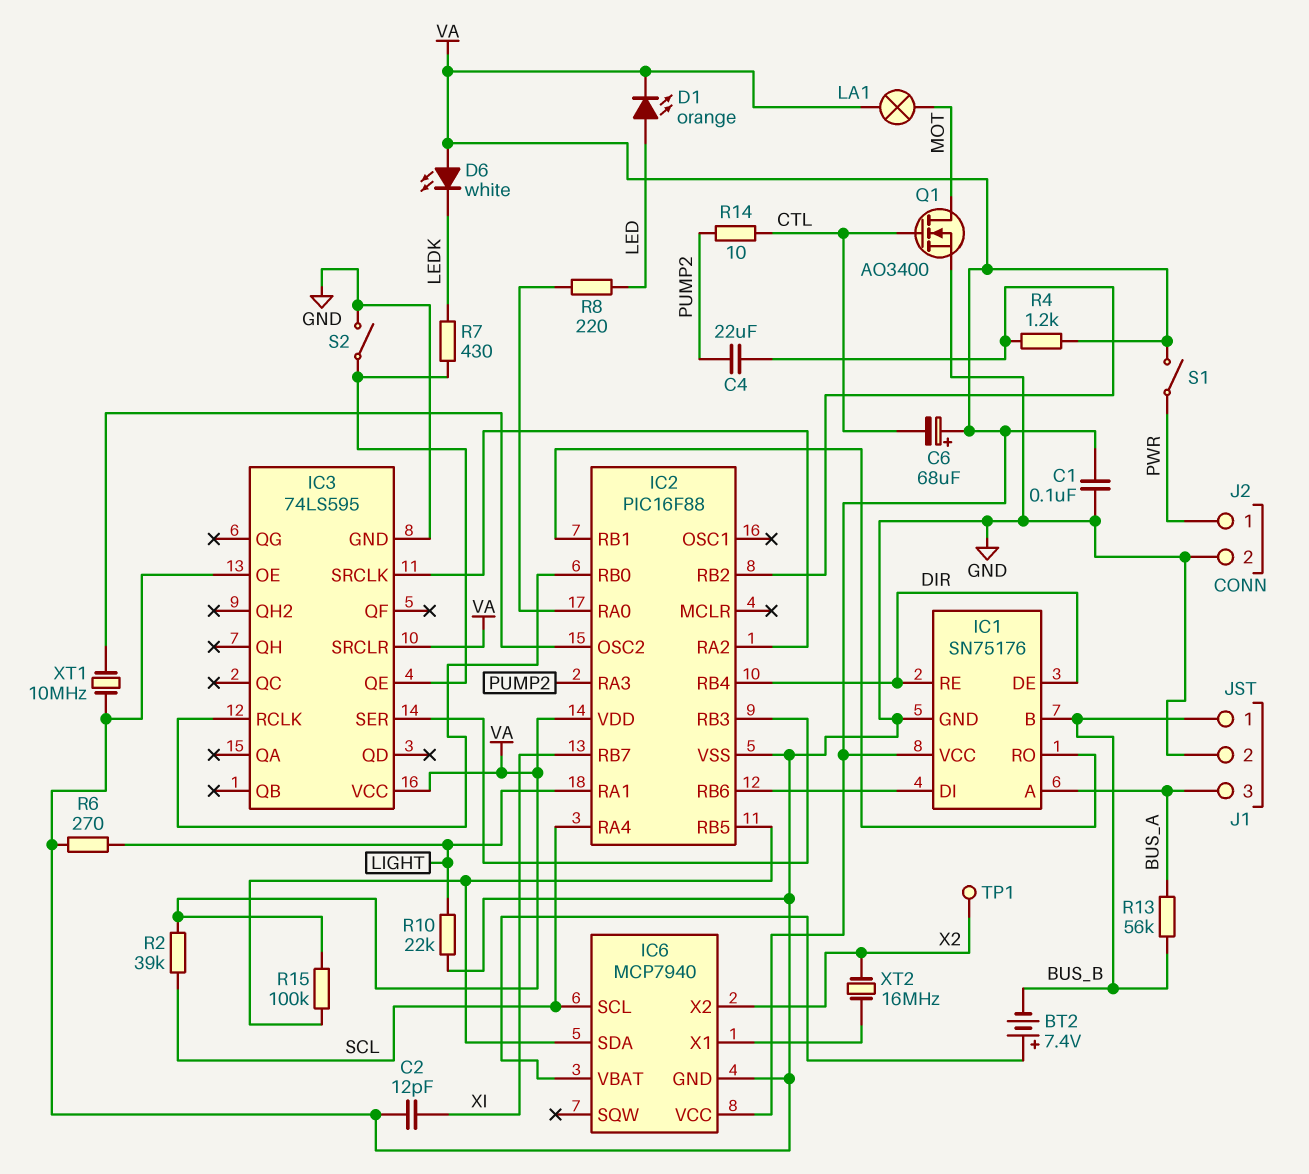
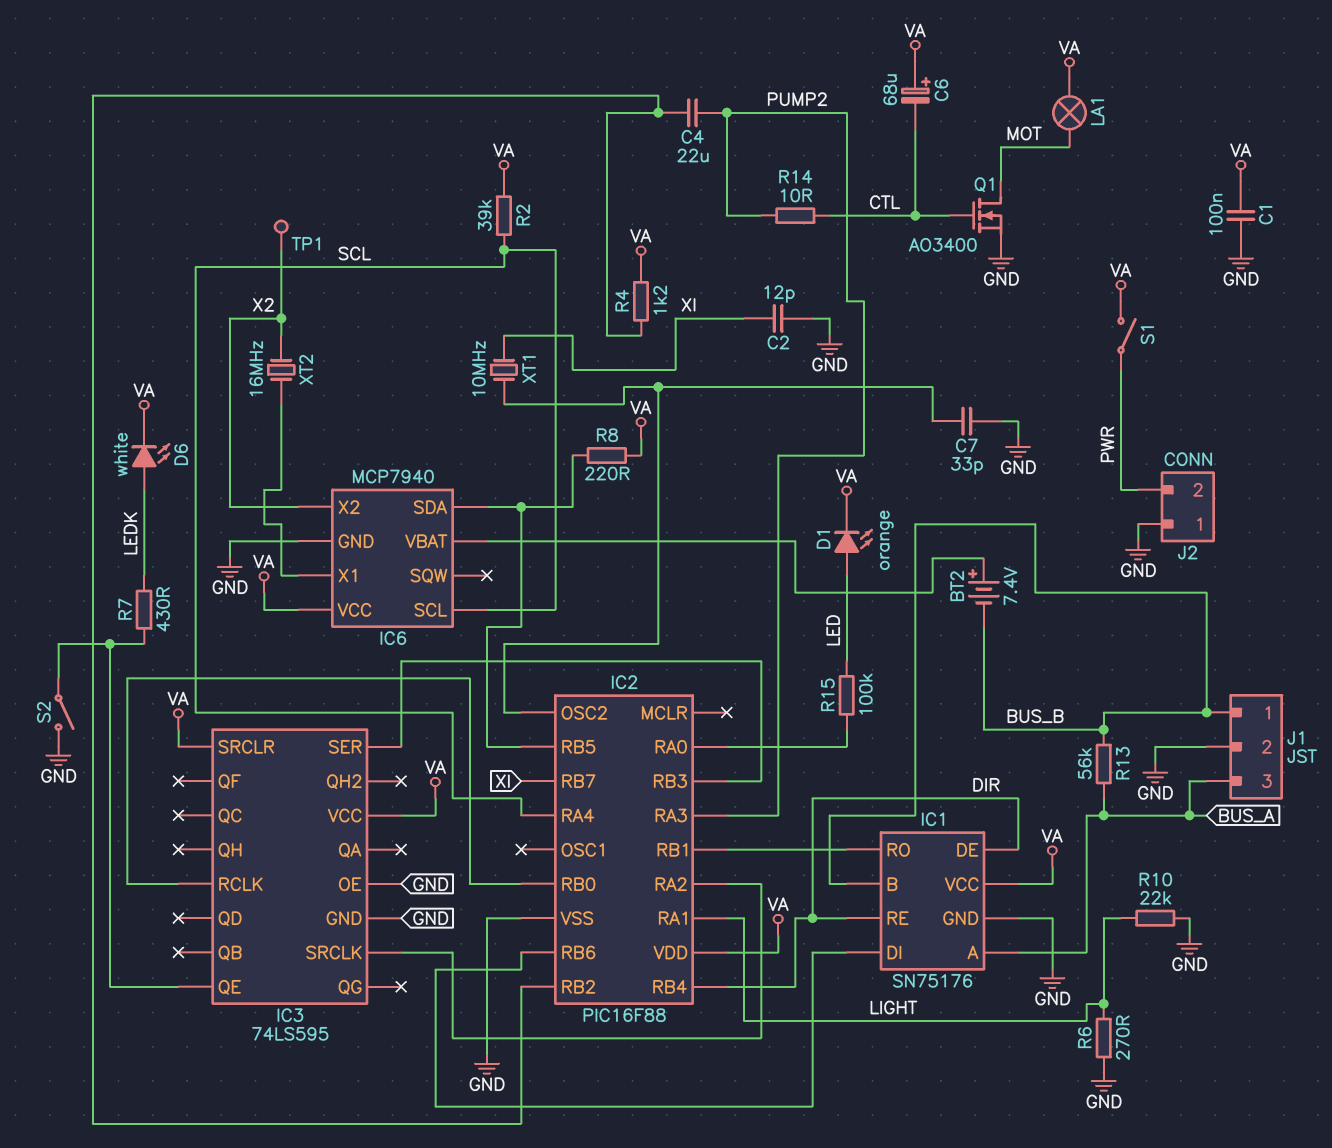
C7: none -> 33pF (GND, IC2/OSC2)
D6: LED white (A VA, K LEDK) -> LED white (A LEDK, K VA)
J2 pin 1: PWR -> GND
J2 pin 2: GND -> PWR
R8: 220 (IC2/RA0, LED) -> 220 (IC2/RB5, VA)
R15: 100k (IC2/RB5, VA) -> 100k (IC2/RA0, LED)
XT1: 10MHz (GND, IC2/OSC2) -> 10MHz (IC2/OSC2, XI)

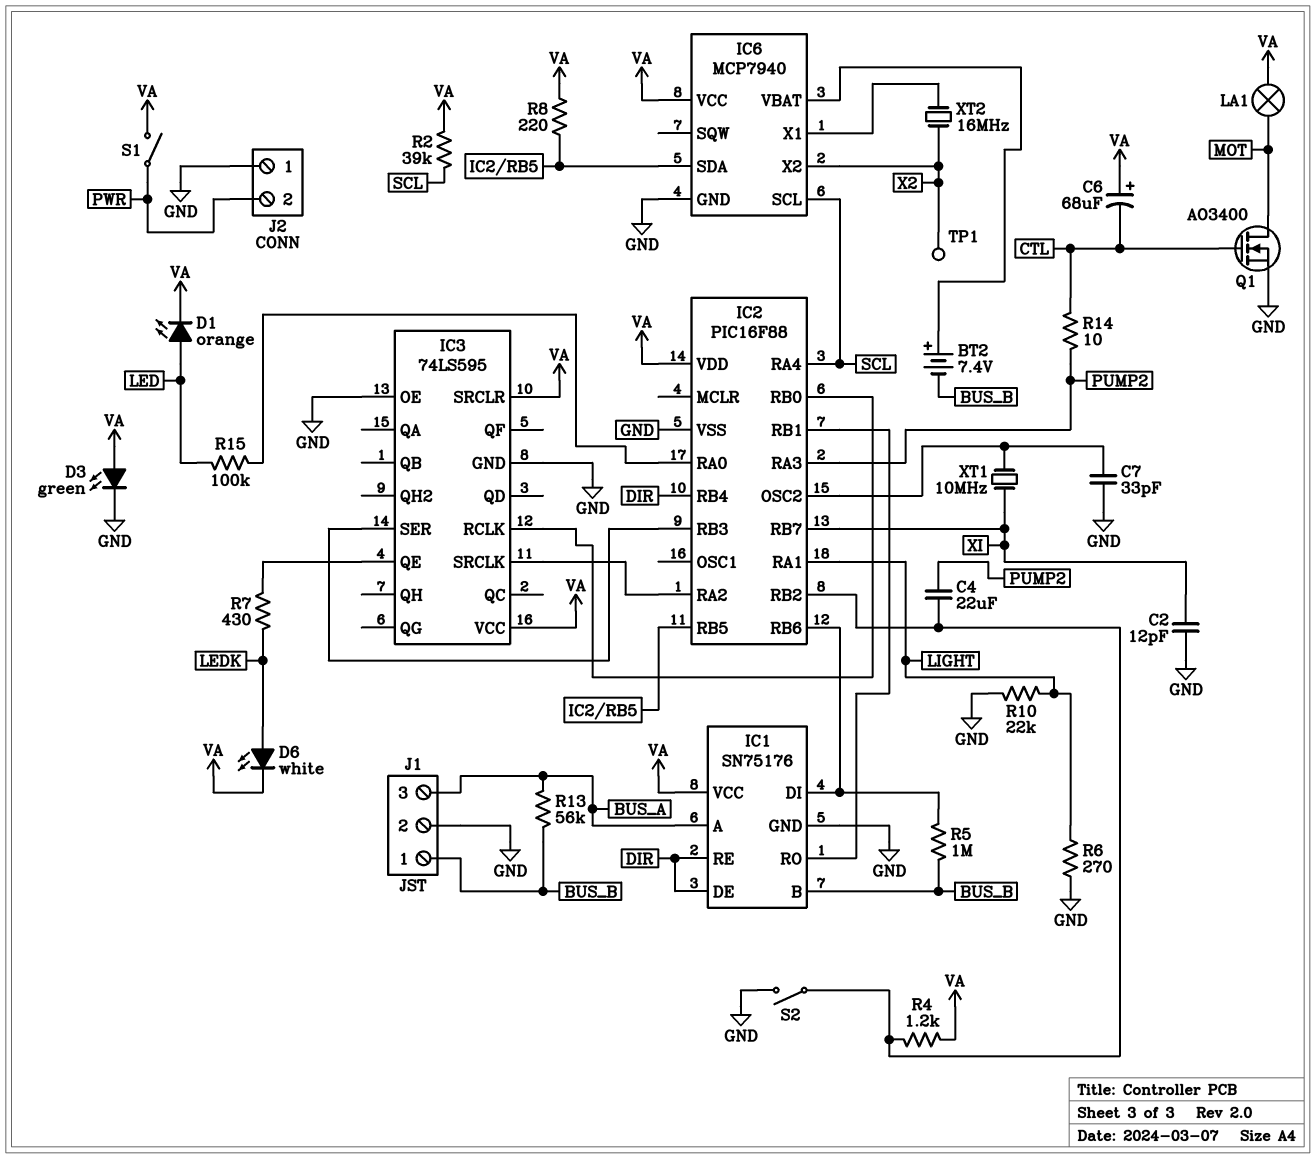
C1: 100nF (GND, VA) -> none
D3: none -> LED green (A VA, K GND)
R5: none -> 1M (BUS_B, IC1/DI)
S2: switch (GND, IC3/QE) -> switch (GND, IC2/RB2)

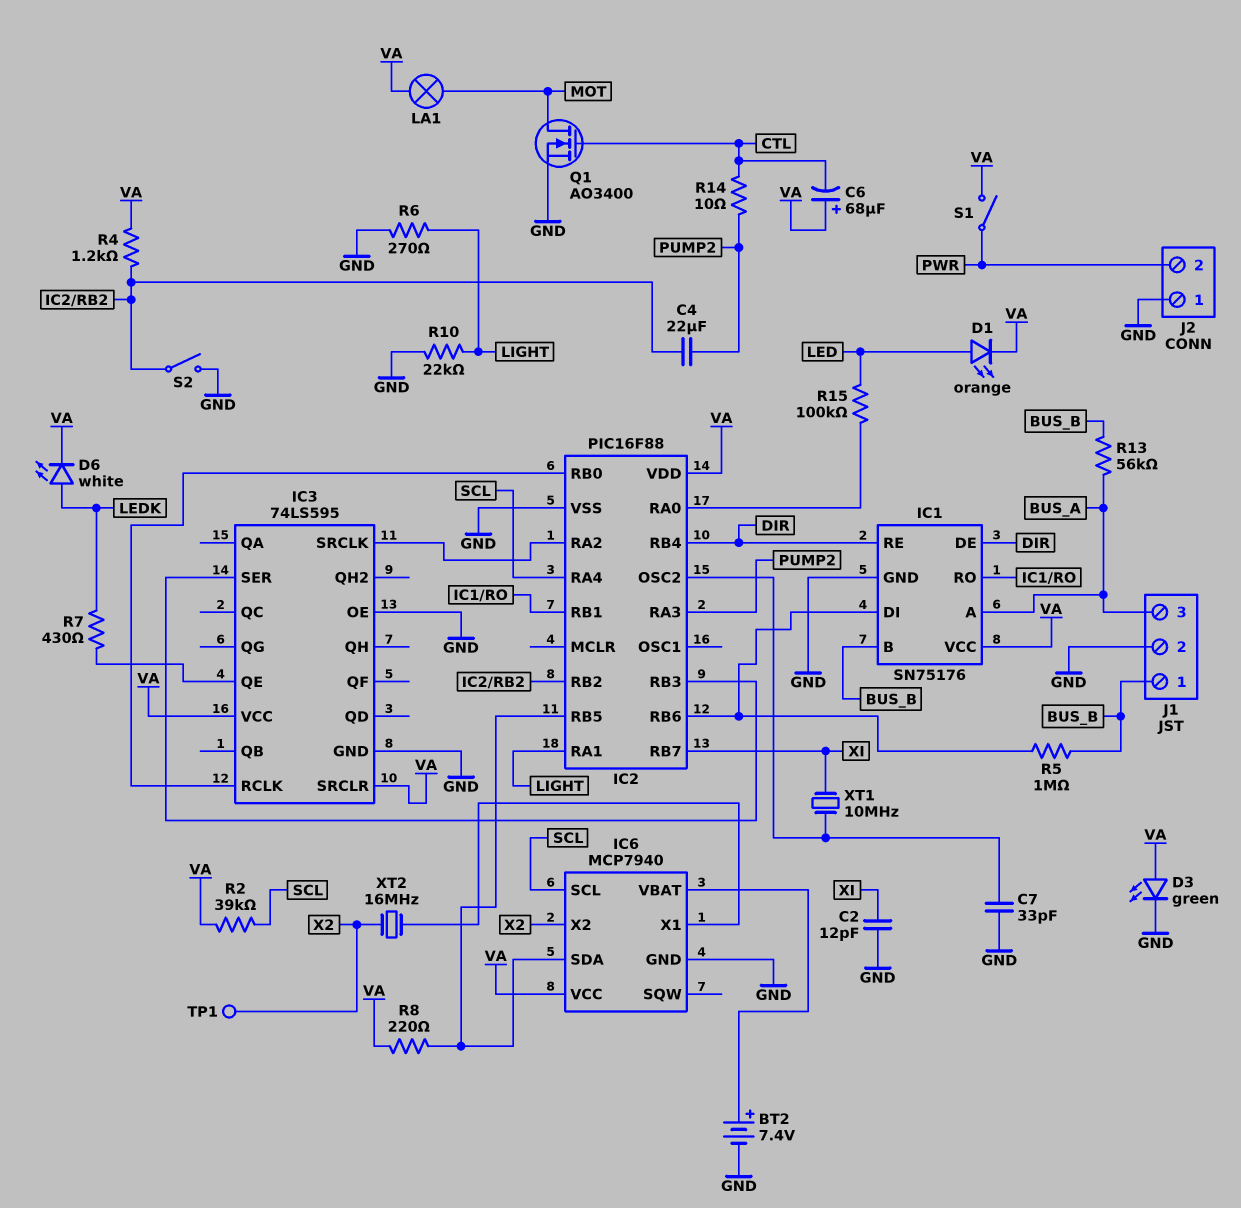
BT2: 7.4V (plus IC6/VBAT, minus BUS_B) -> 7.4V (plus IC6/VBAT, minus GND)

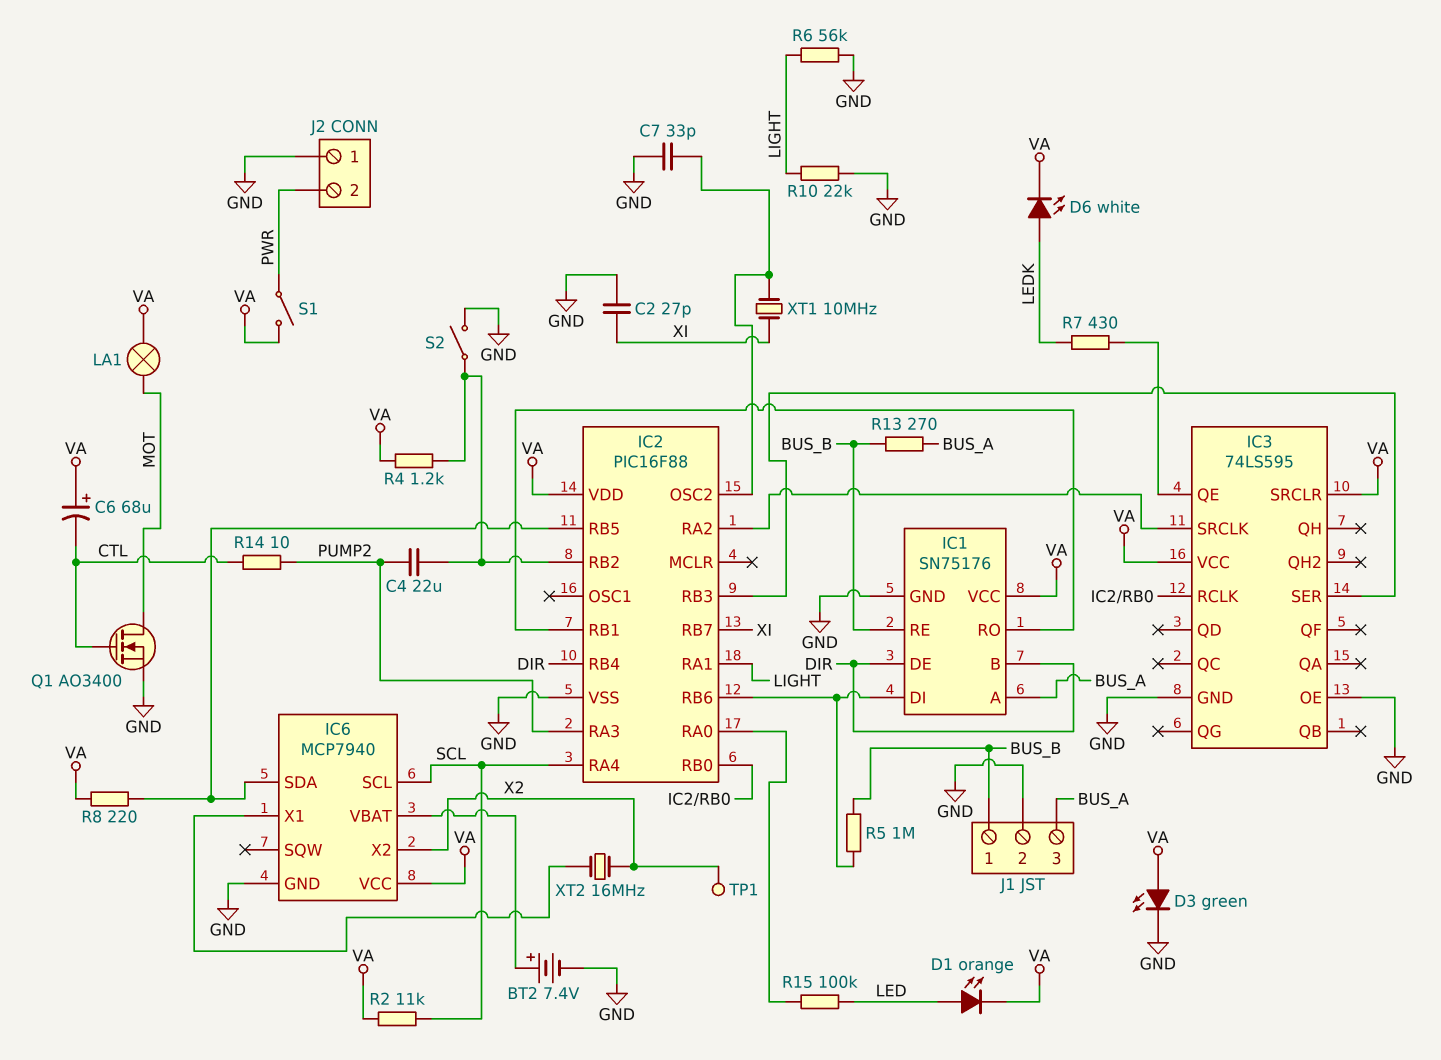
C2: 12pF (GND, XI) -> 27pF (GND, XI)
IC1 pin B: BUS_B -> DIR
IC1 pin RE: DIR -> BUS_B
R2: 39k (SCL, VA) -> 11k (SCL, VA)
R6: 270 (GND, LIGHT) -> 56k (GND, LIGHT)
R13: 56k (BUS_A, BUS_B) -> 270 (BUS_A, BUS_B)

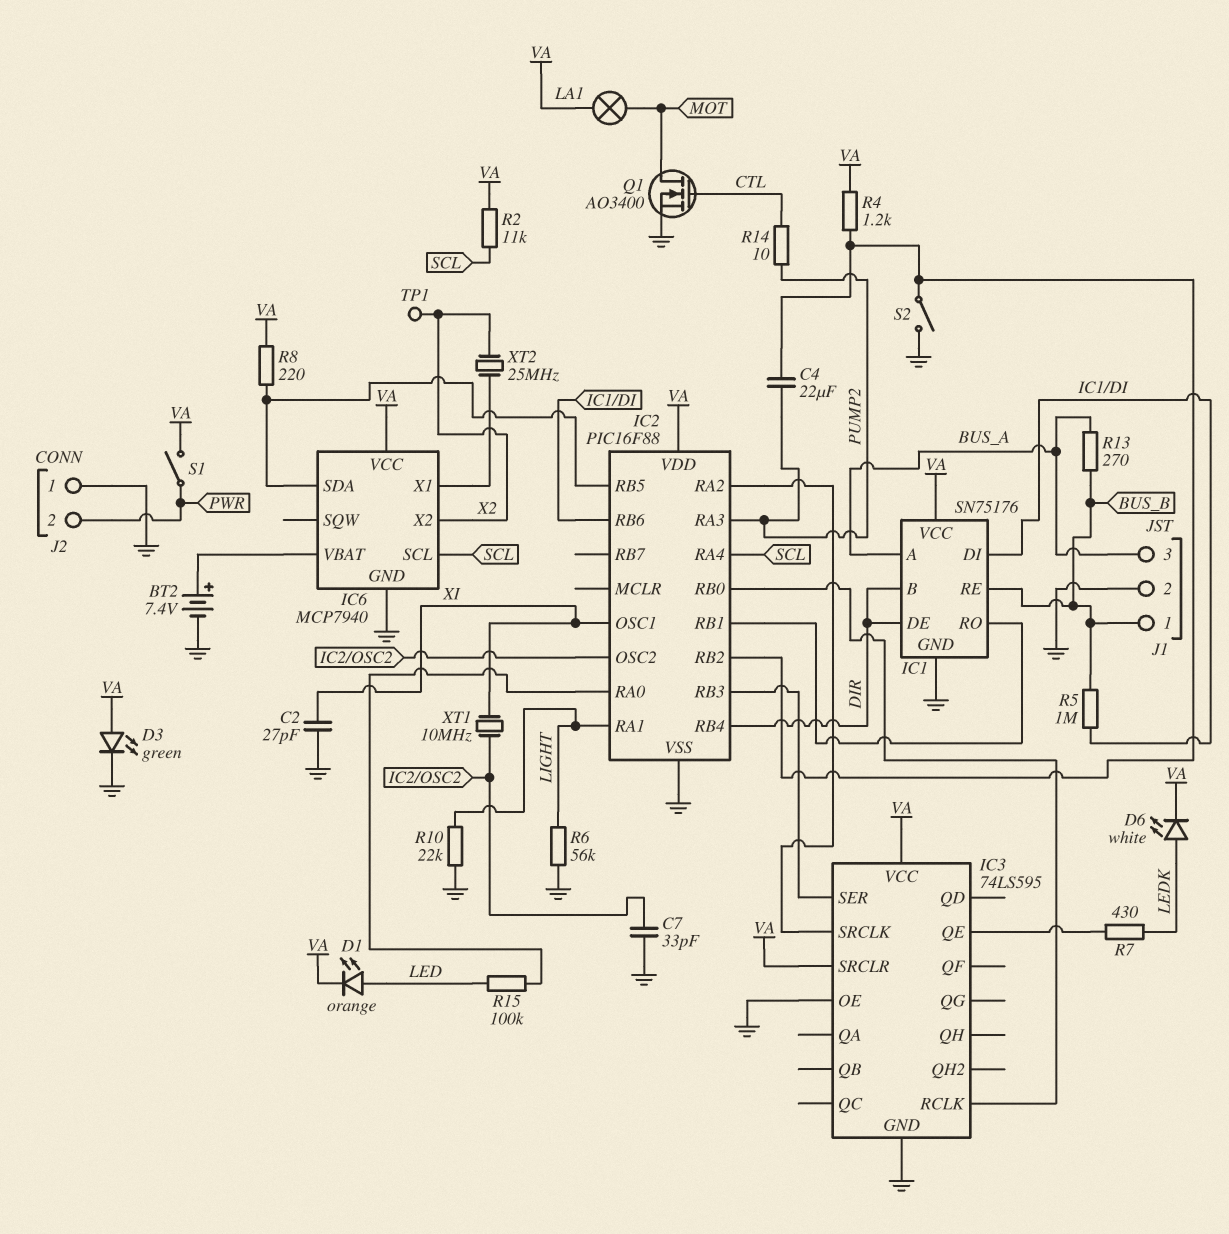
C6: 68uF (plus VA, minus CTL) -> none
IC2 pin OSC1: none -> XI
IC2 pin RB7: XI -> none
XT2: 16MHz (IC6/X1, X2) -> 25MHz (IC6/X1, X2)

